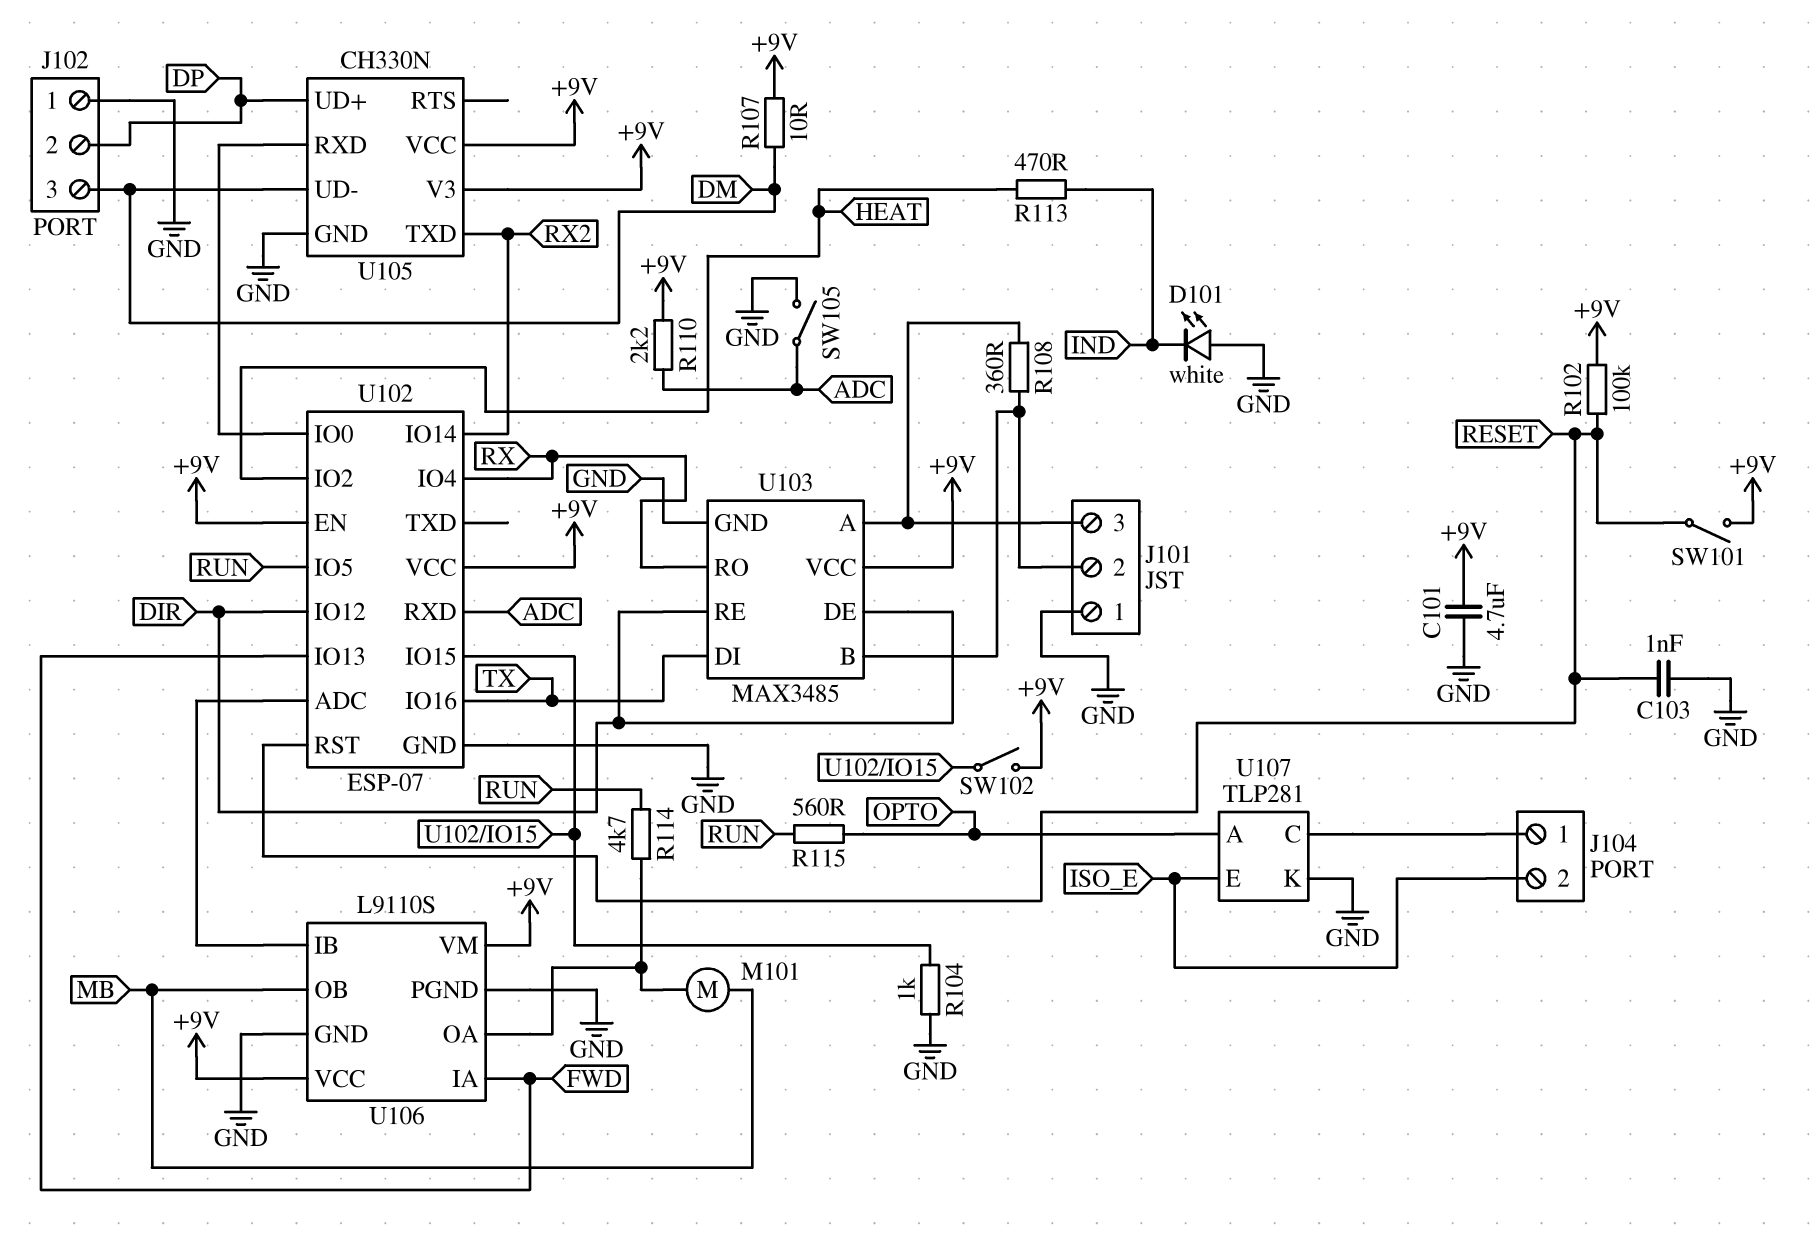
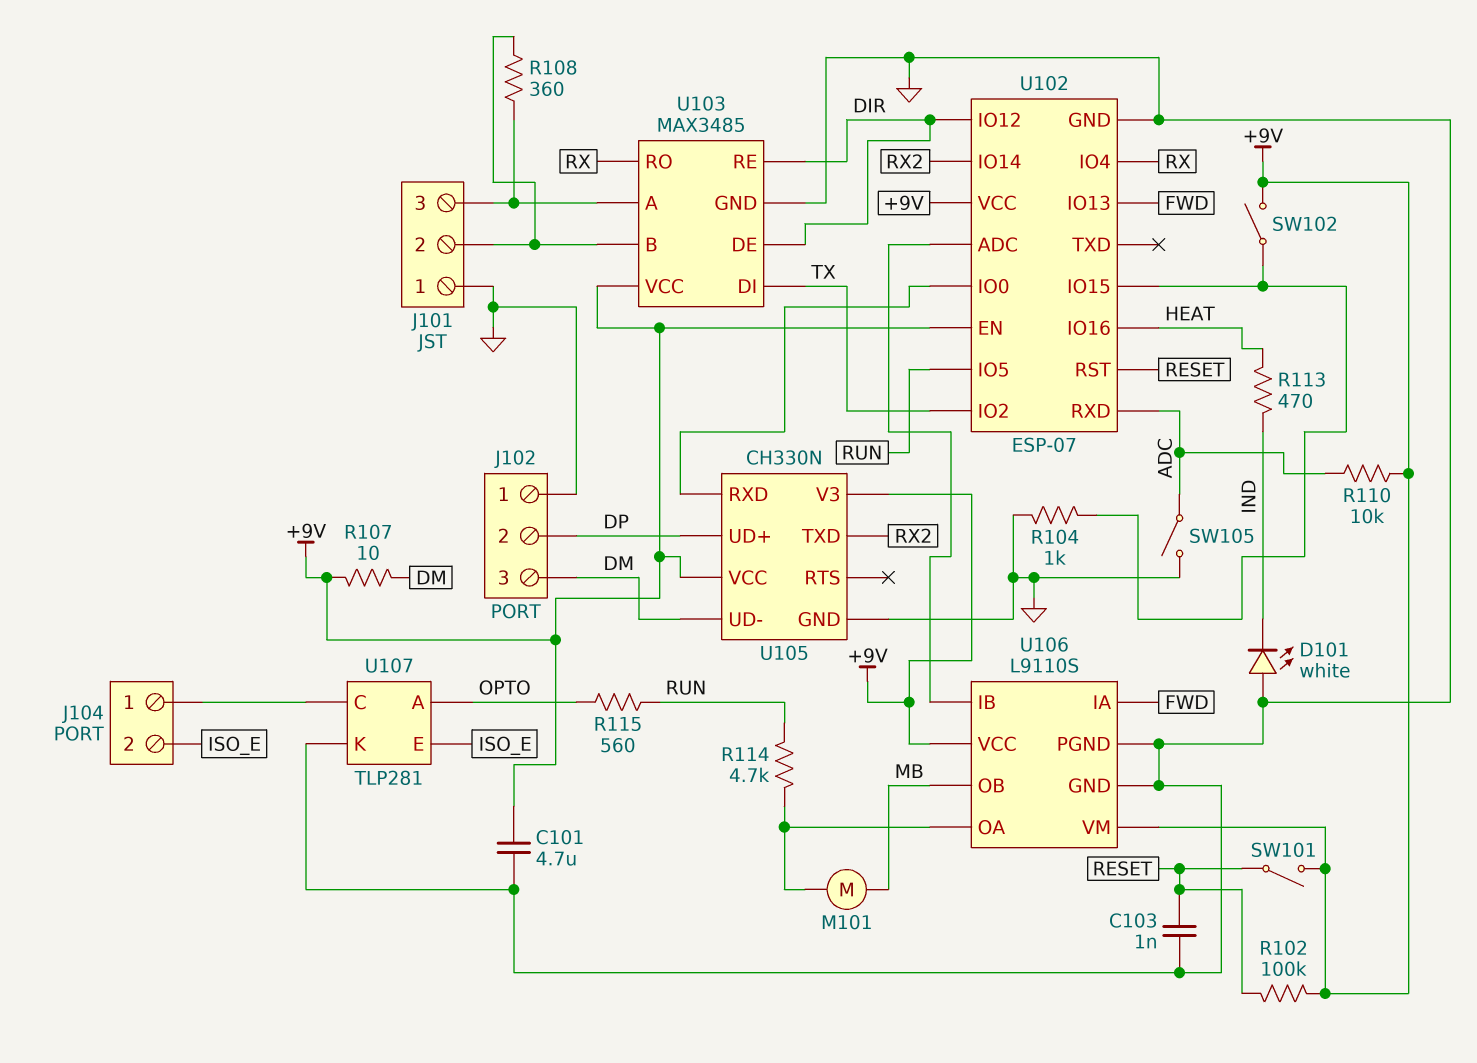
R110: 2.2k (+9V, ADC) -> 10k (+9V, ADC)
U102 pin IO2: HEAT -> TX
U102 pin IO16: TX -> HEAT

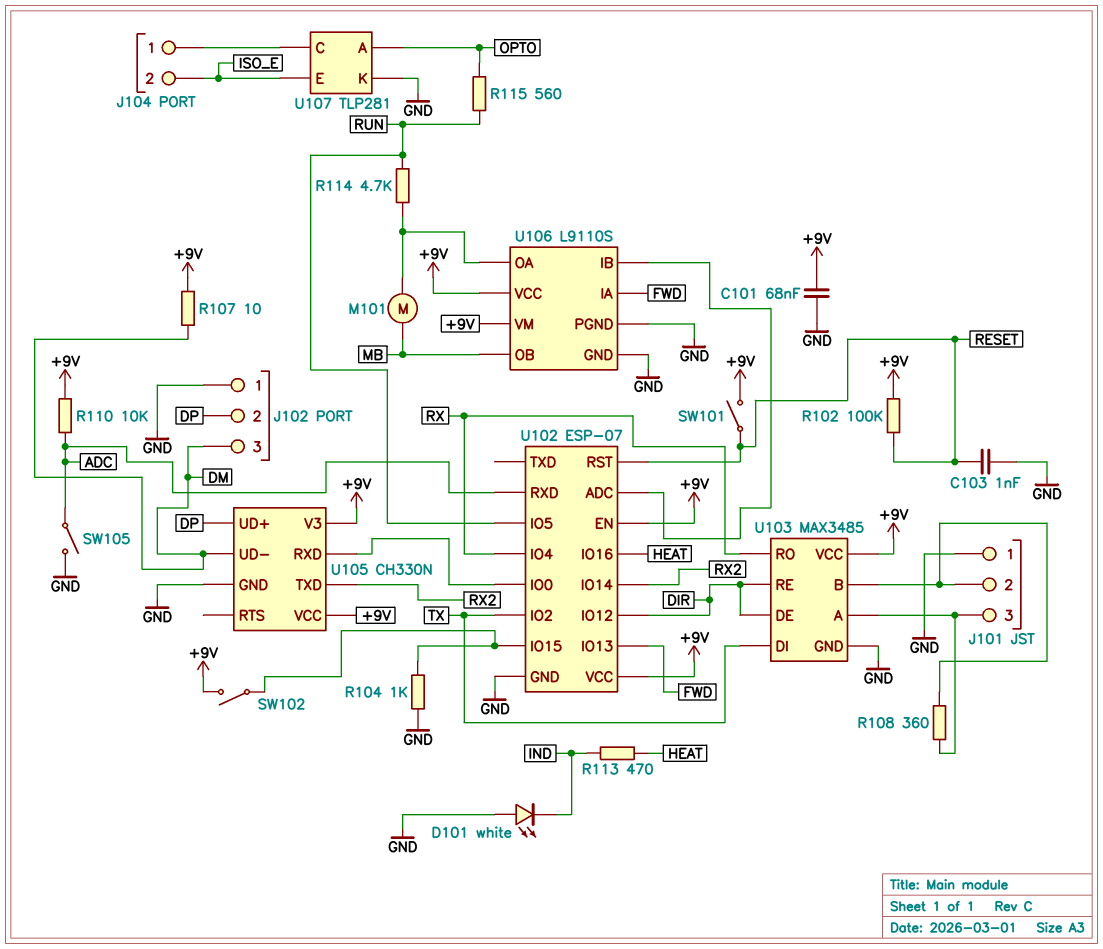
C101: 4.7uF (+9V, GND) -> 68nF (+9V, GND)

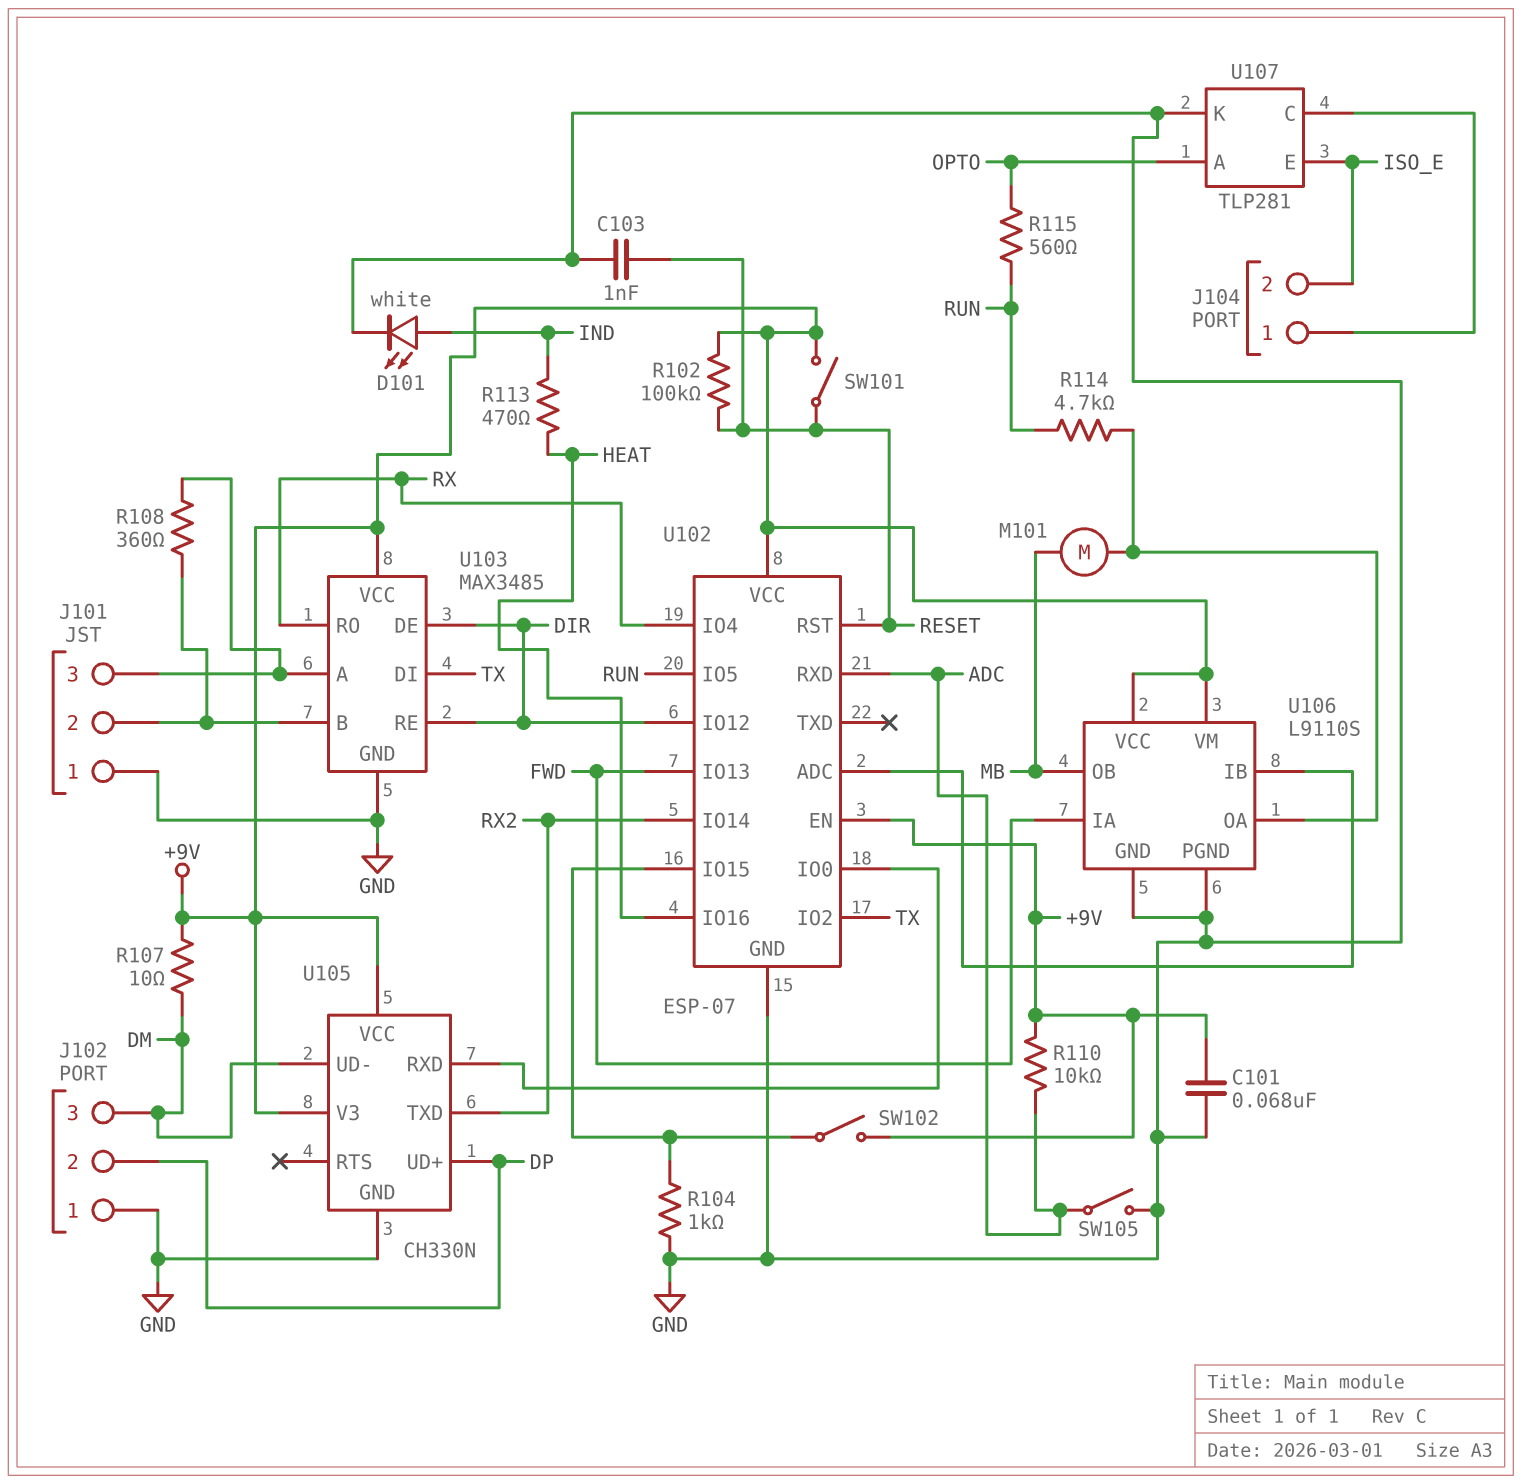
D101: LED white (A GND, K IND) -> LED white (A IND, K GND)

